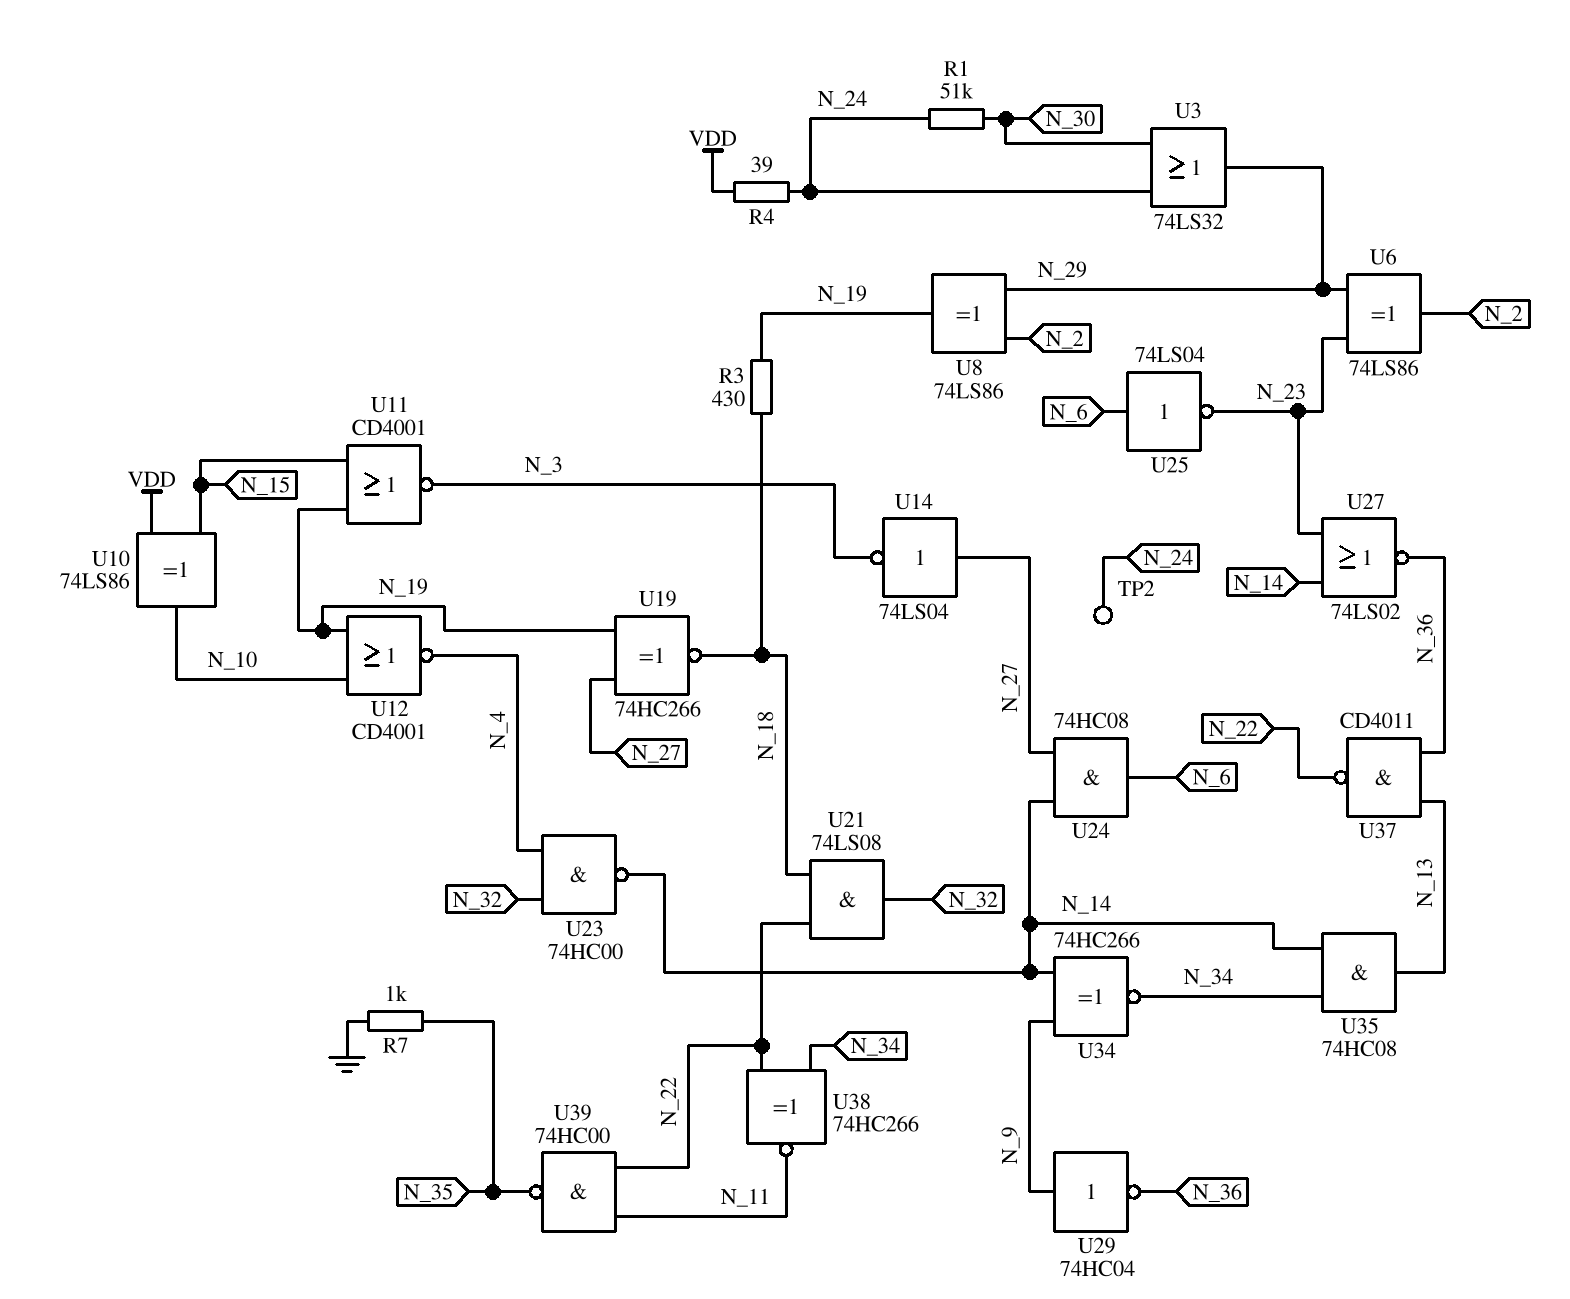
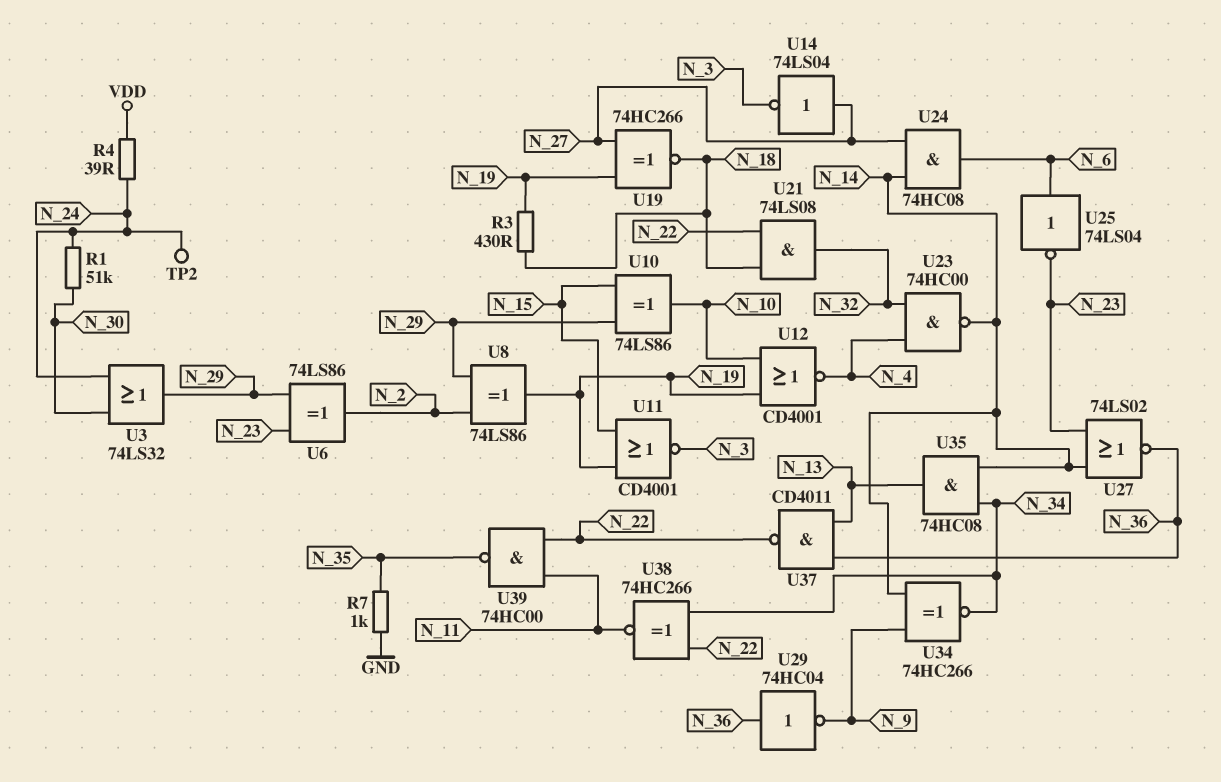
U10: XOR 74LS86 (in N_15, in VDD, out N_10) -> XOR 74LS86 (in N_15, in N_29, out N_10)
U29: NOT 74HC04 (in N_9, out N_36) -> NOT 74HC04 (in N_36, out N_9)

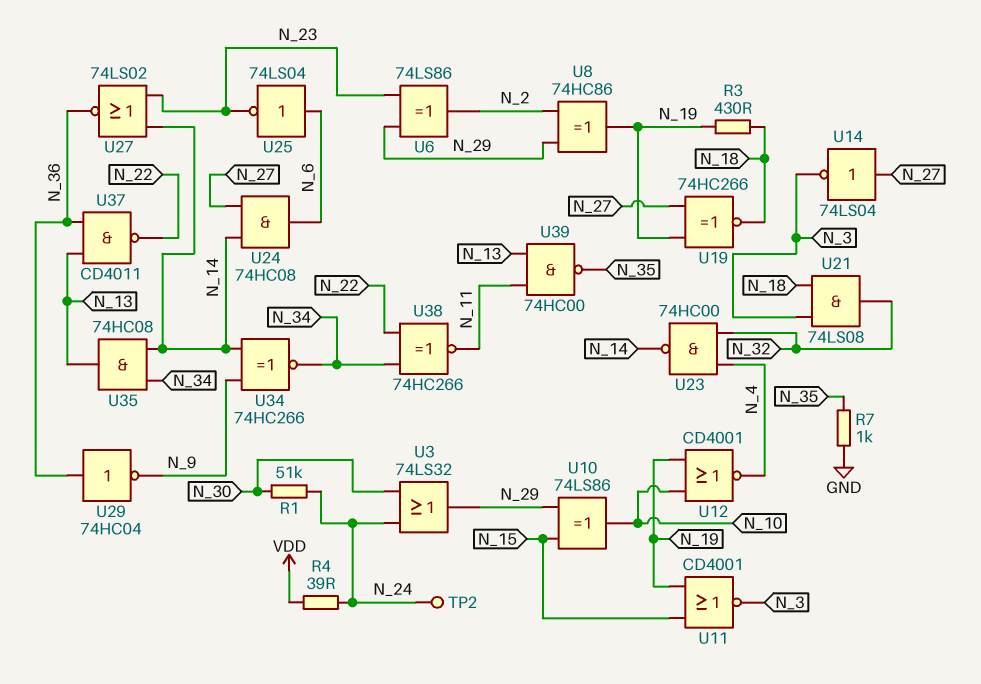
U8: XOR 74LS86 (in N_2, in N_29, out N_19) -> XOR 74HC86 (in N_2, in N_29, out N_19)
U21: AND 74LS08 (in N_18, in N_22, out N_32) -> AND 74LS08 (in N_3, in N_18, out N_32)
U39: NAND 74HC00 (in N_11, in N_22, out N_35) -> NAND 74HC00 (in N_11, in N_13, out N_35)

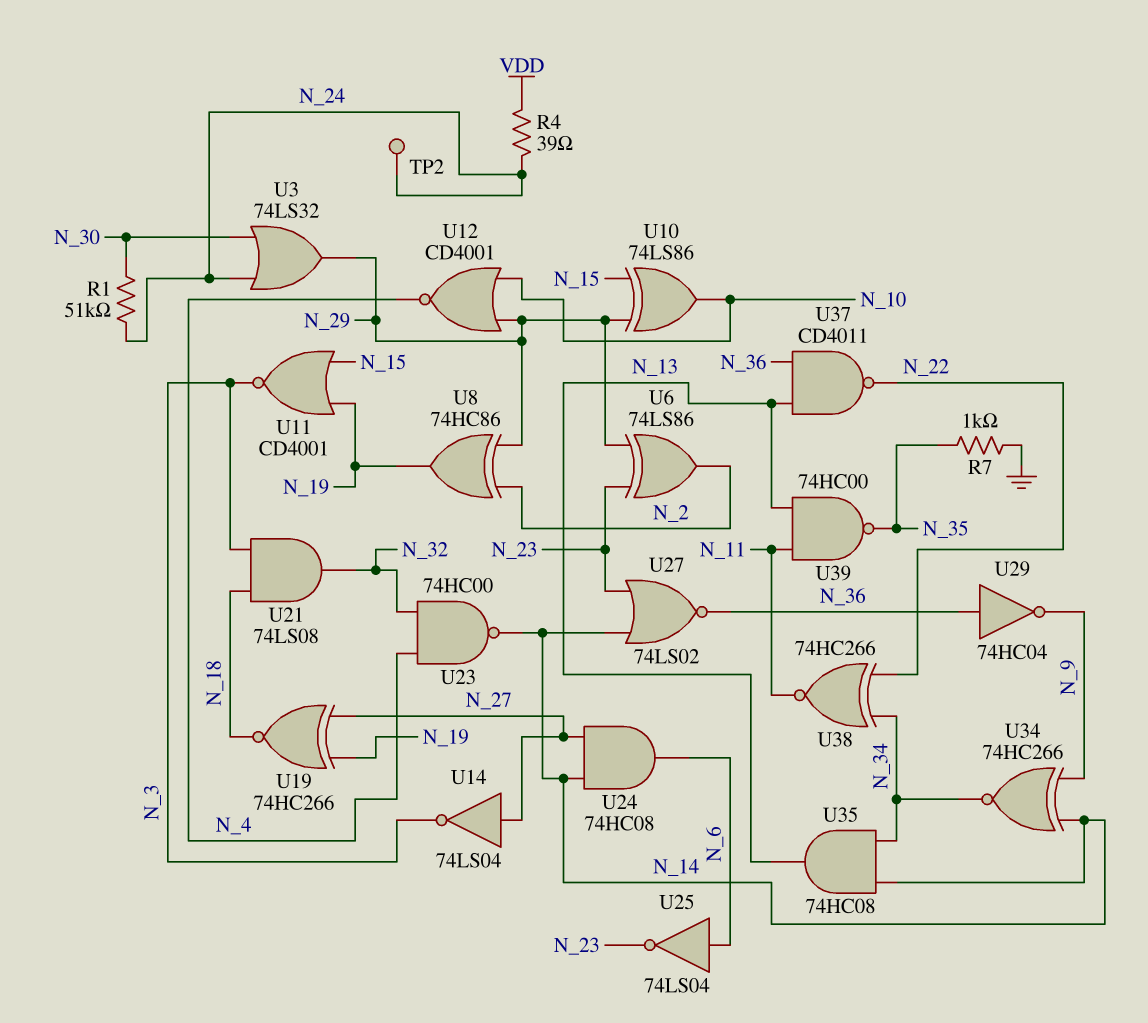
R3: 430 (N_18, N_19) -> none
U12: NOR CD4001 (in N_10, in N_19, out N_4) -> NOR CD4001 (in N_10, in N_29, out N_4)

